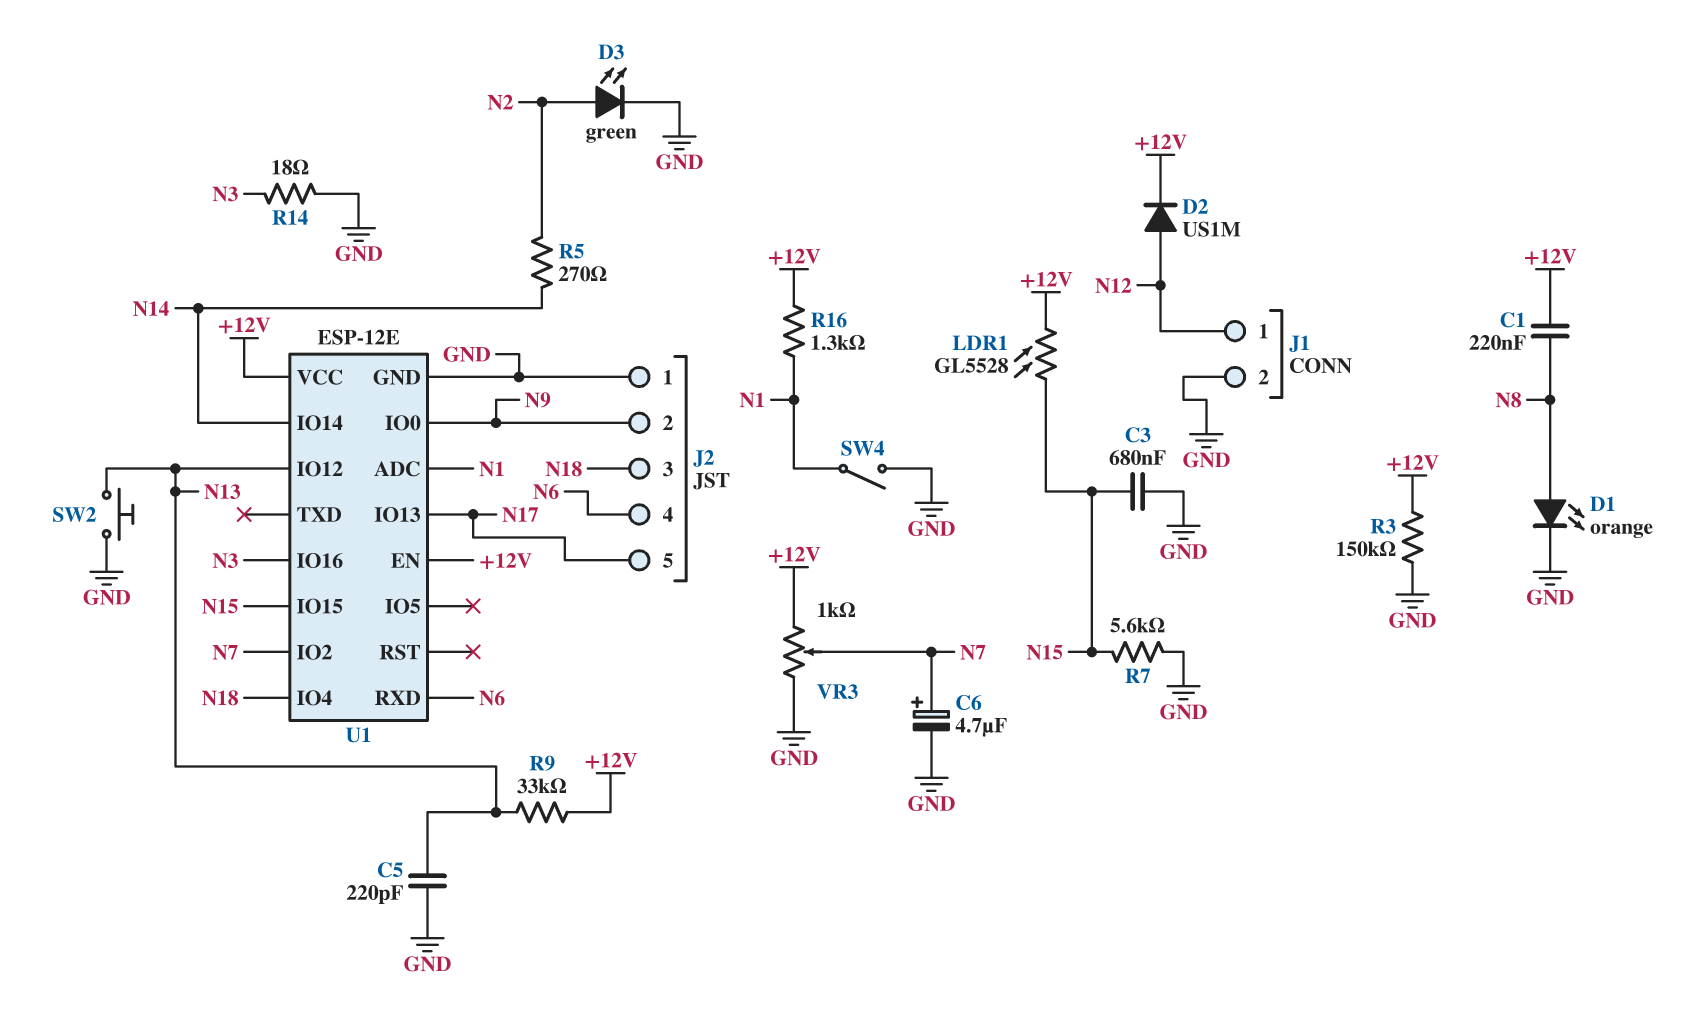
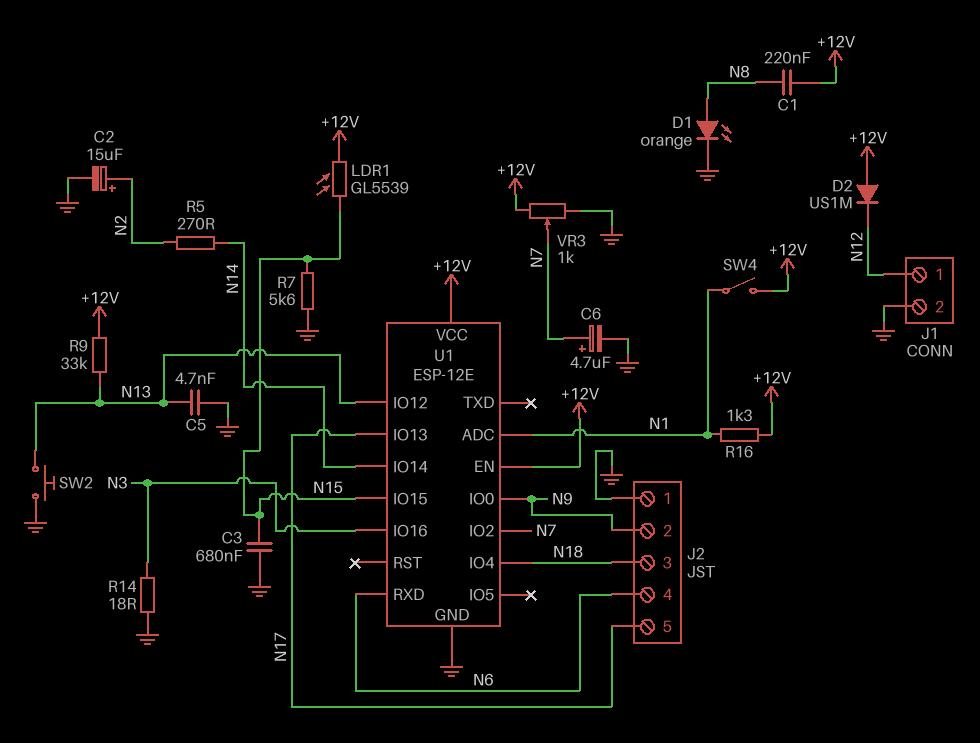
C2: none -> 15uF (plus N2, minus GND)
C5: 220pF (GND, N13) -> 4.7nF (GND, N13)
D2: diode US1M (A N12, K +12V) -> diode US1M (A +12V, K N12)
D3: LED green (A N2, K GND) -> none
LDR1: GL5528 (+12V, N15) -> GL5539 (+12V, N15)
R3: 150k (+12V, GND) -> none
SW4: switch (GND, N1) -> switch (+12V, N1)

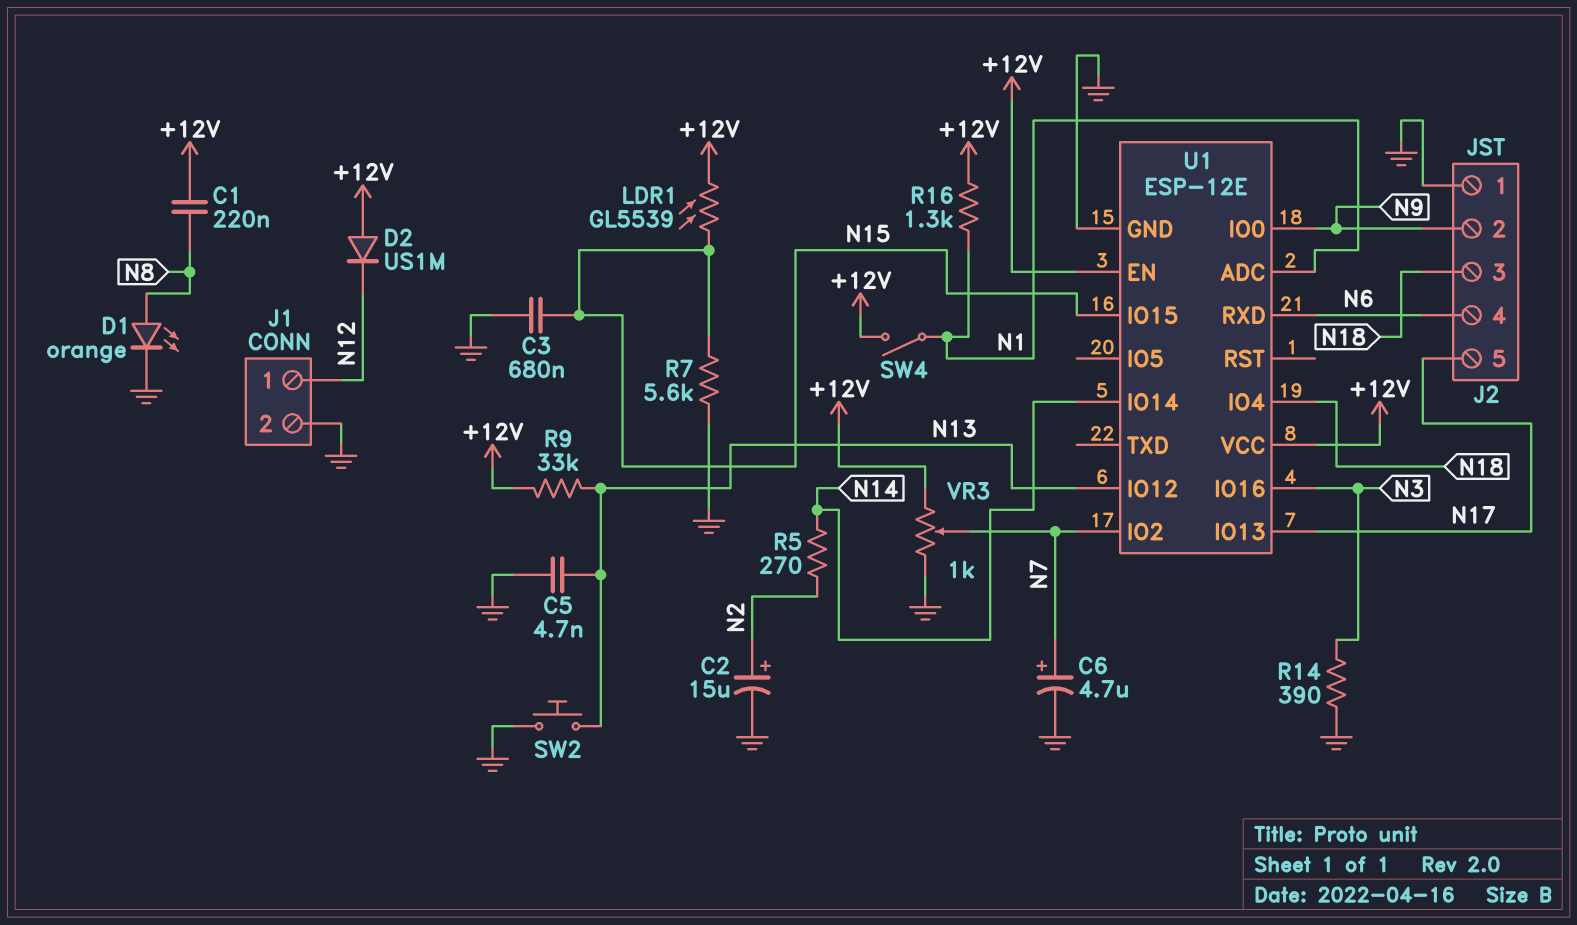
R14: 18 (GND, N3) -> 390 (GND, N3)

